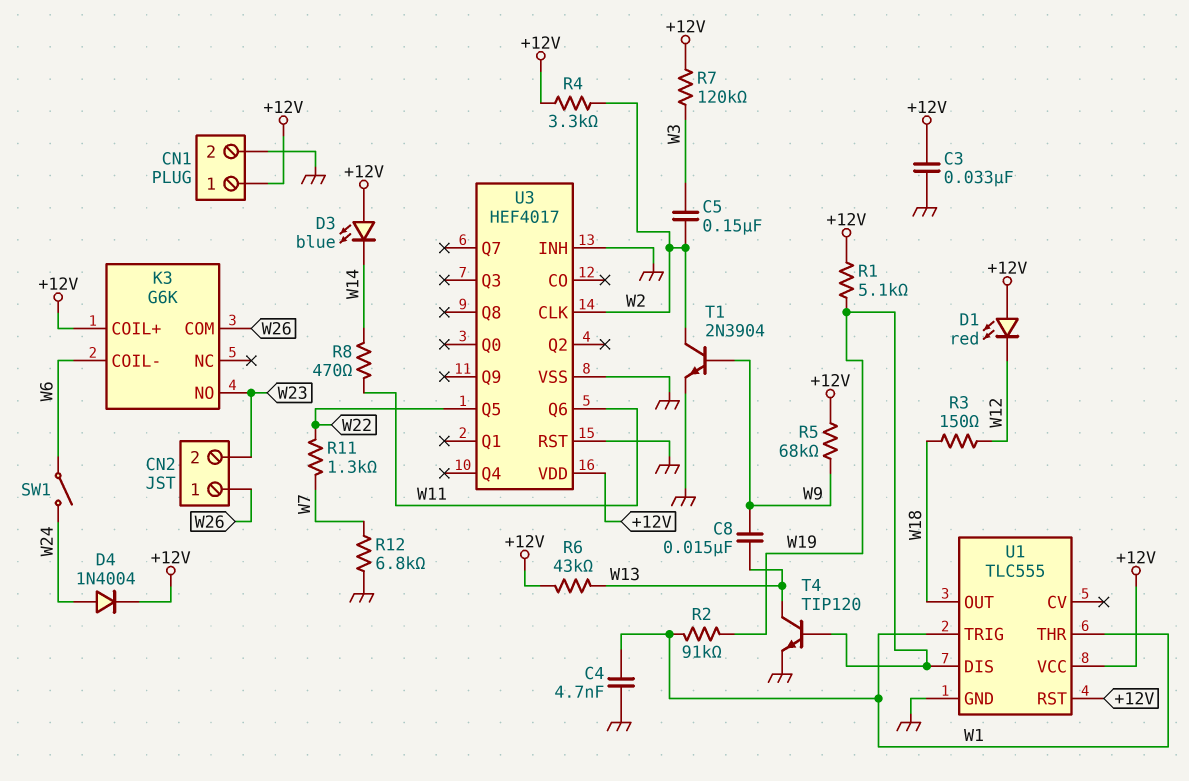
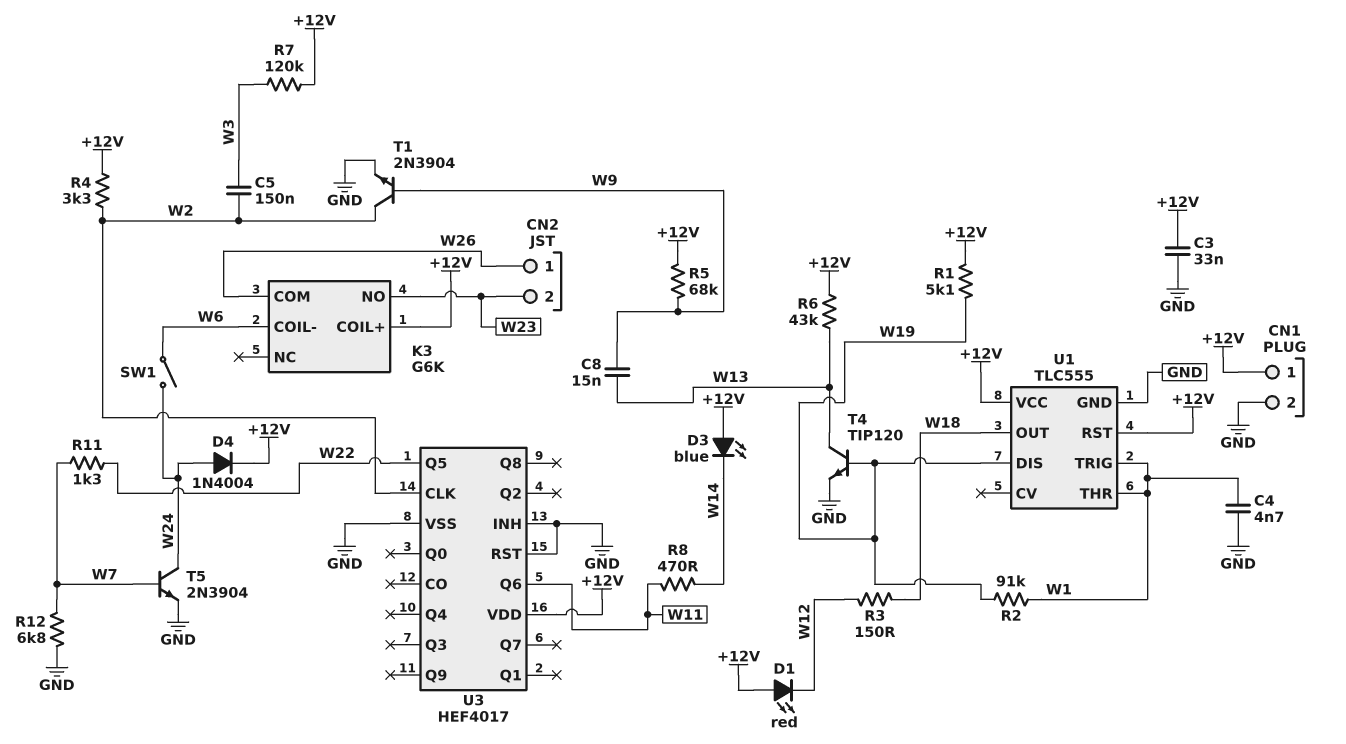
T5: none -> NPN 2N3904 (B W7, C W24, E GND)

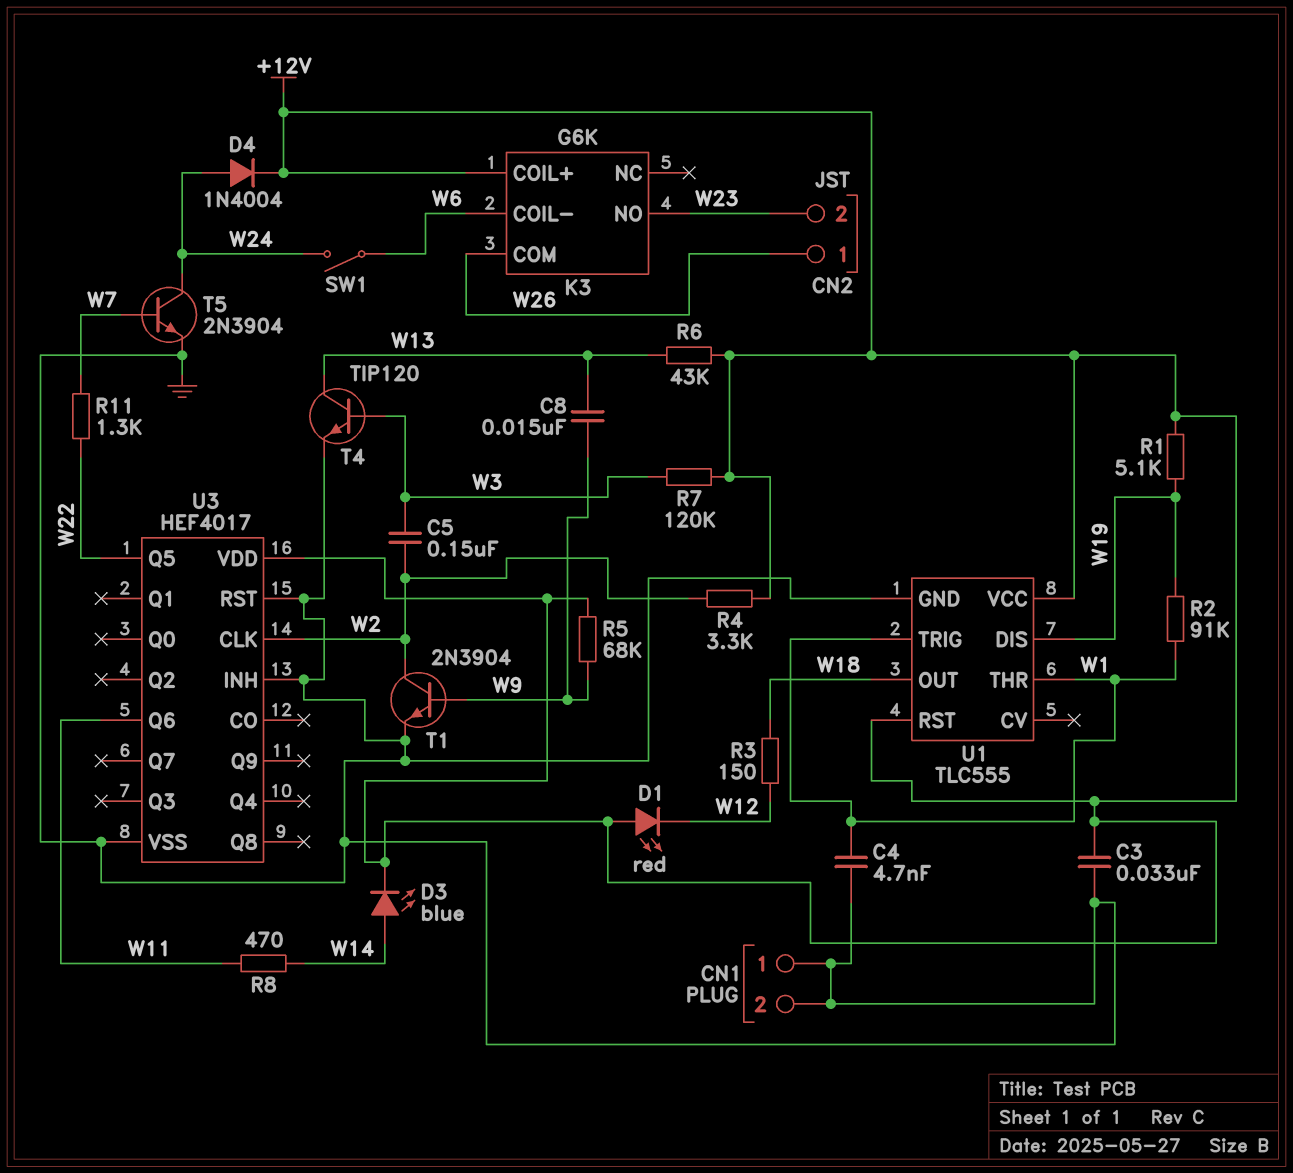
CN1 pin 1: +12V -> GND
D3: LED blue (A +12V, K W14) -> LED blue (A W14, K +12V)
R12: 6.8k (GND, W7) -> none
T4: NPN TIP120 (B W19, C W13, E GND) -> NPN TIP120 (B W3, C W13, E GND)

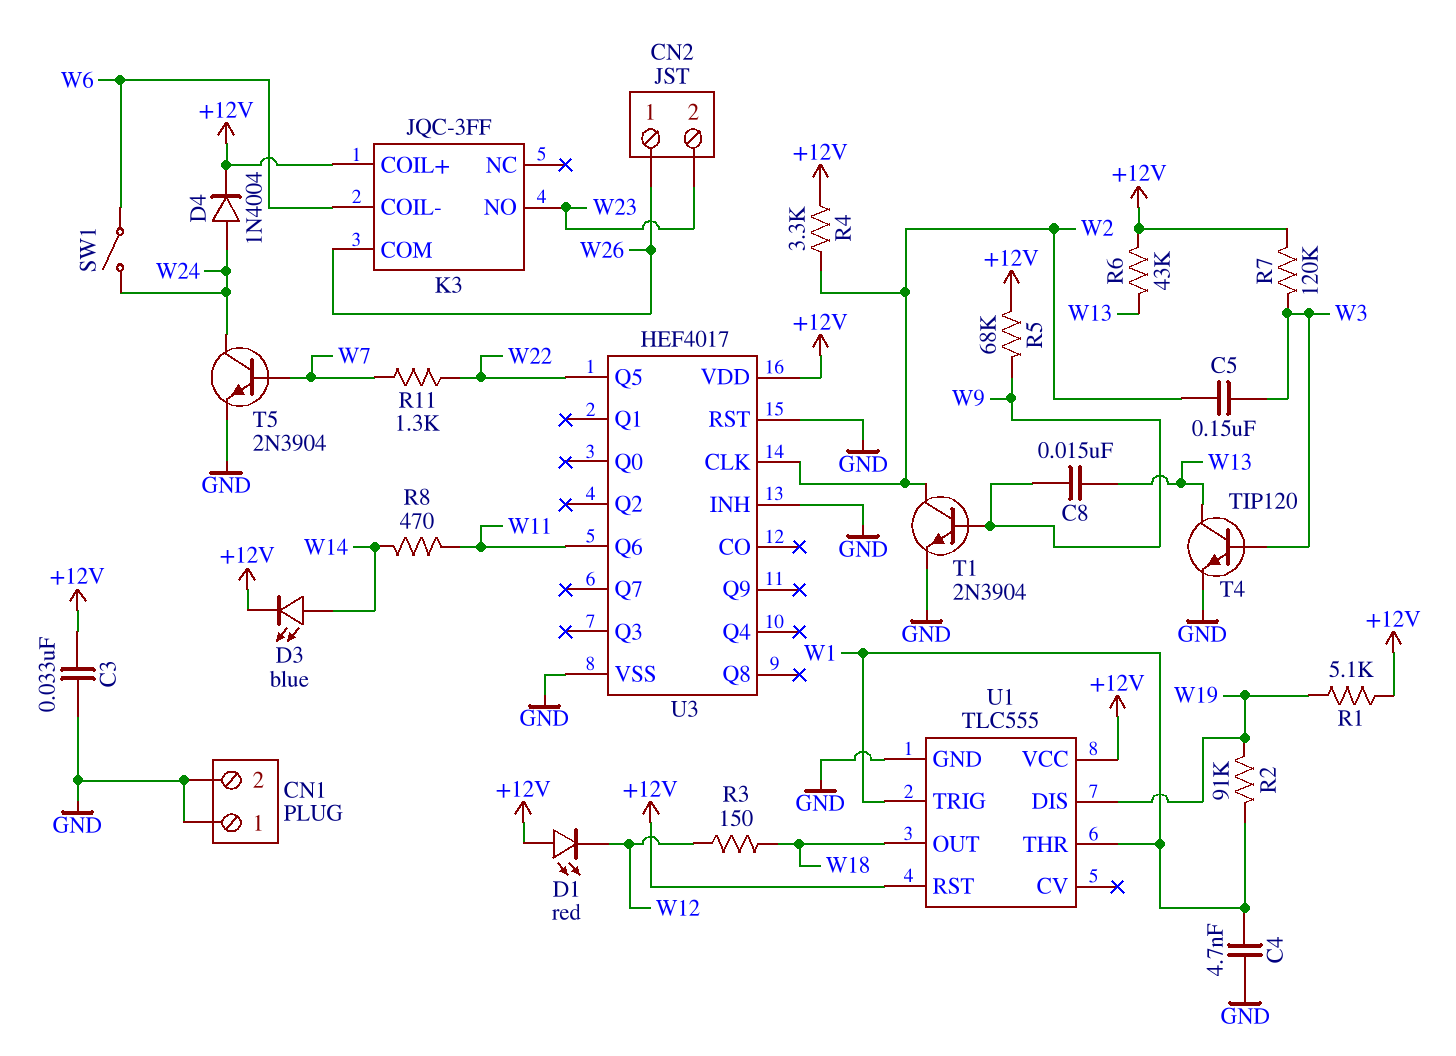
K3: G6K -> JQC-3FF

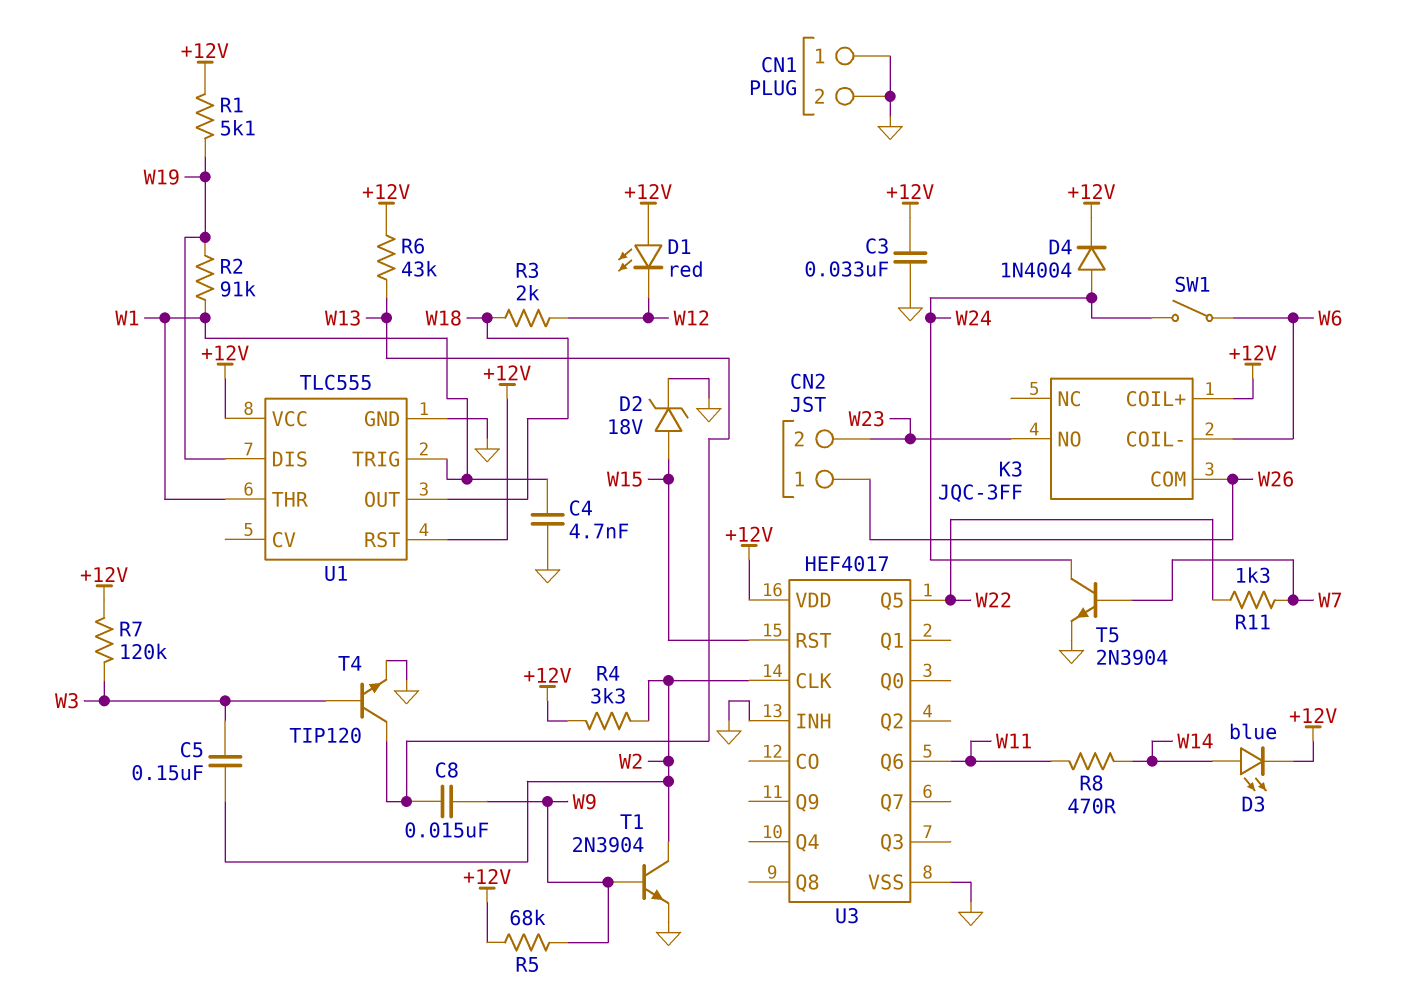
D2: none -> zener 18V (A W15, K GND)
R3: 150 (W12, W18) -> 2k (W12, W18)
U3 pin RST: GND -> W15

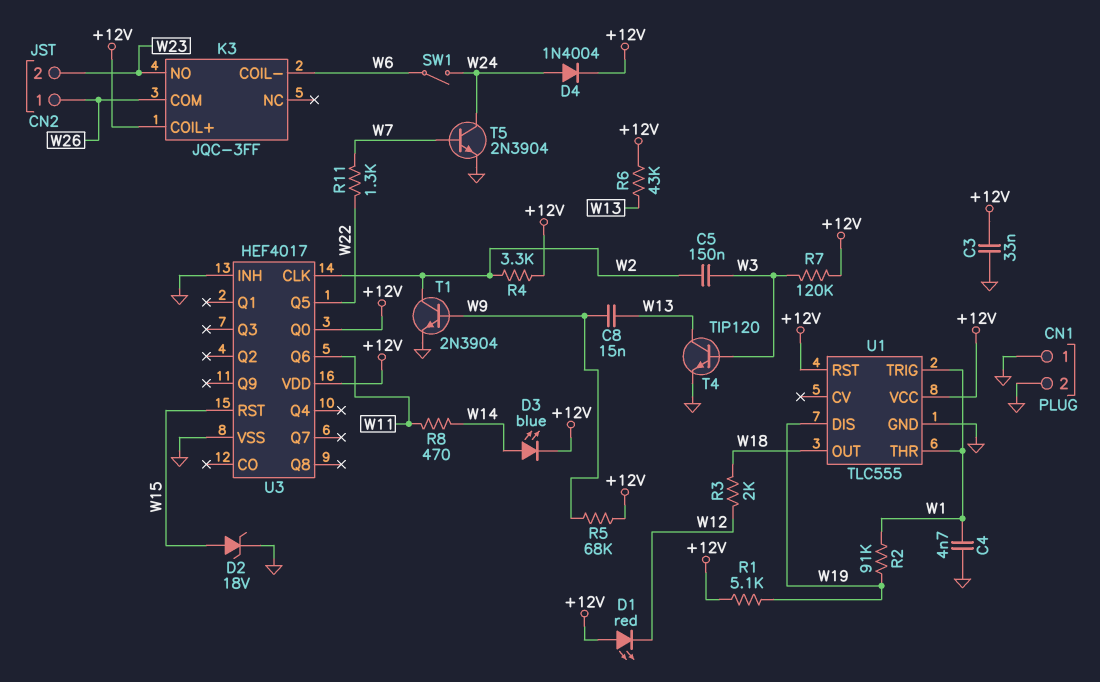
U3 pin Q0: none -> +12V

